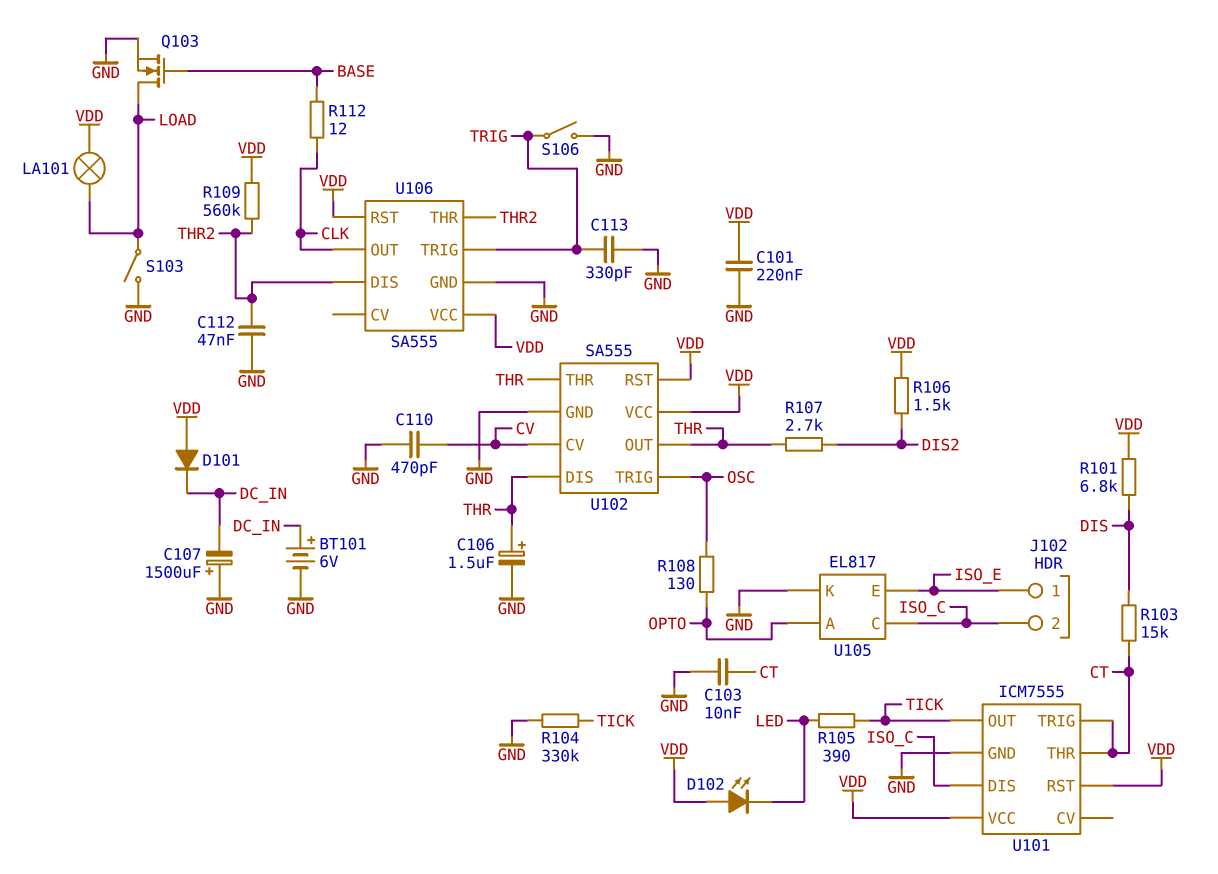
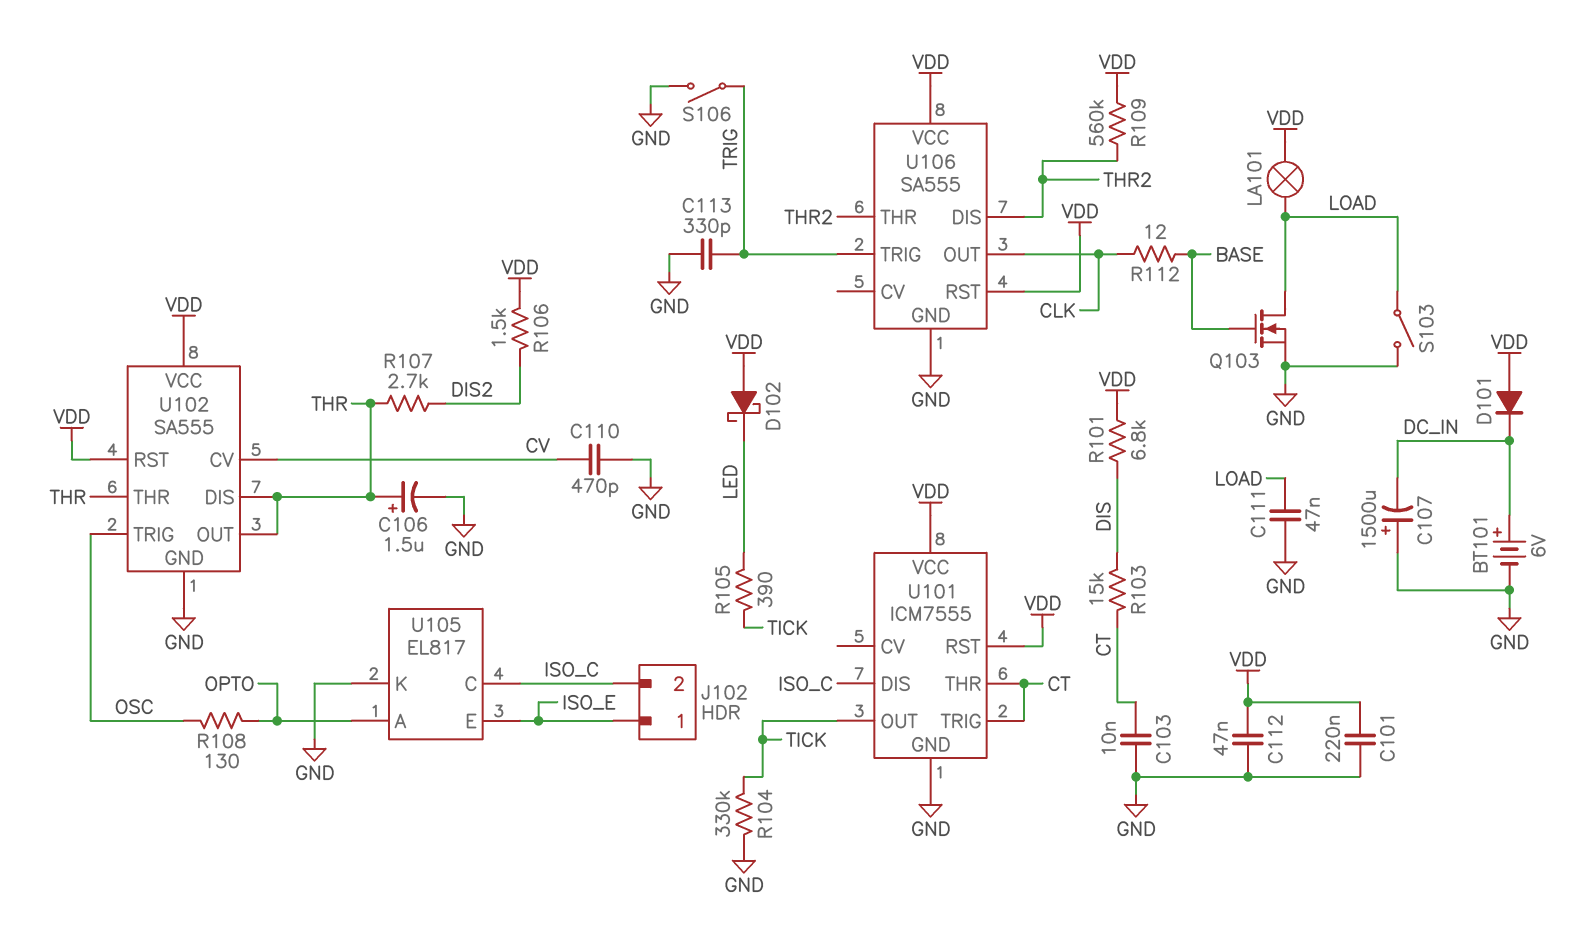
C111: none -> 47nF (GND, LOAD)
C112: 47nF (GND, THR2) -> 47nF (GND, VDD)
D102: LED (A VDD, K LED) -> schottky (A VDD, K LED)

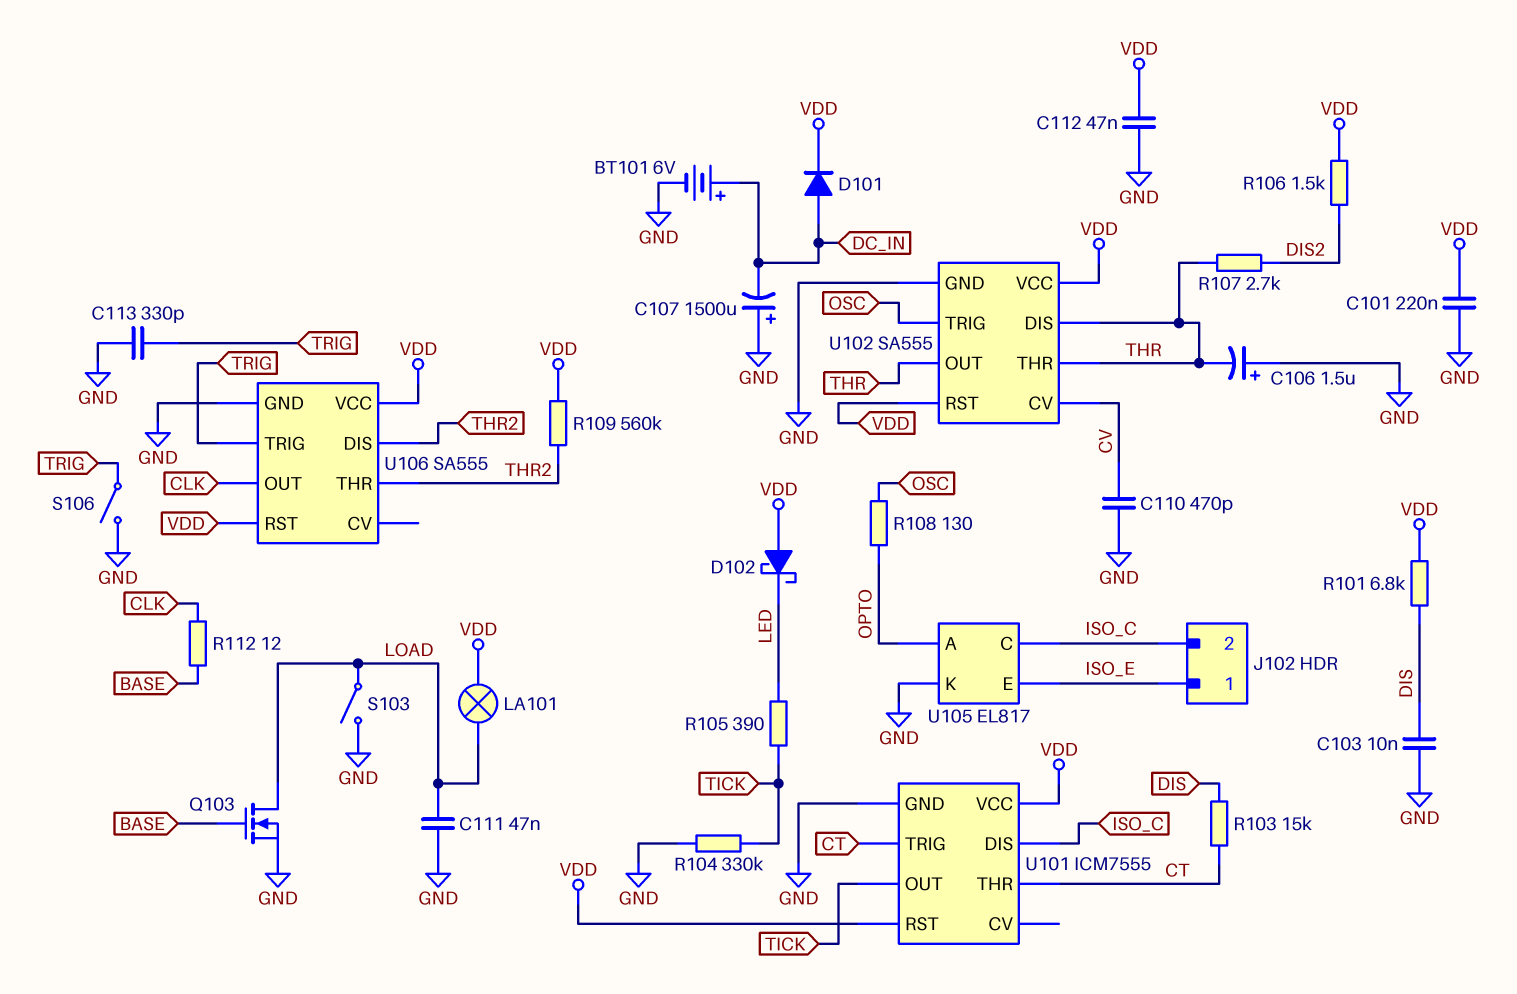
C103: 10nF (CT, GND) -> 10nF (DIS, GND)
C106: 1.5uF (plus THR, minus GND) -> 1.5uF (plus GND, minus THR)
D101: diode (A VDD, K DC_IN) -> diode (A DC_IN, K VDD)

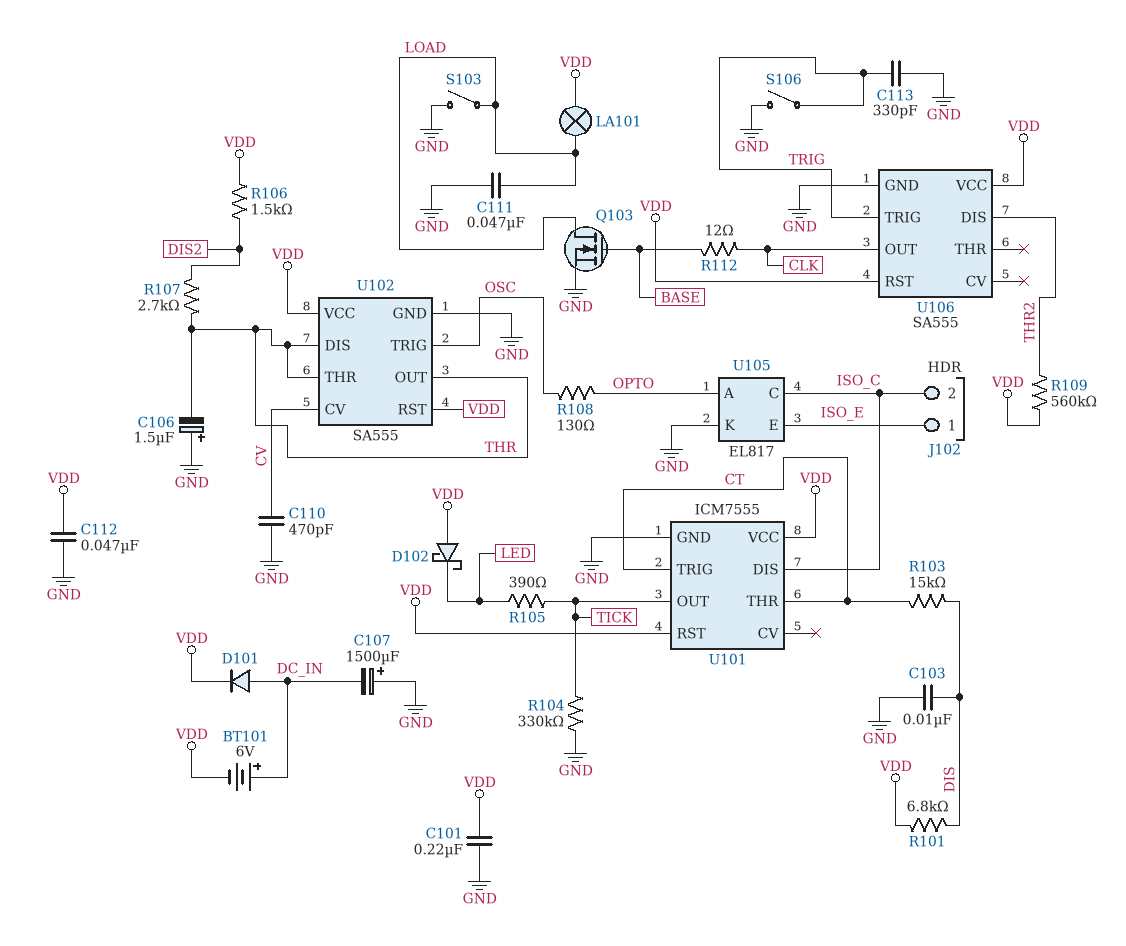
BT101: 6V (plus DC_IN, minus GND) -> 6V (plus DC_IN, minus VDD)
U106 pin THR: THR2 -> none

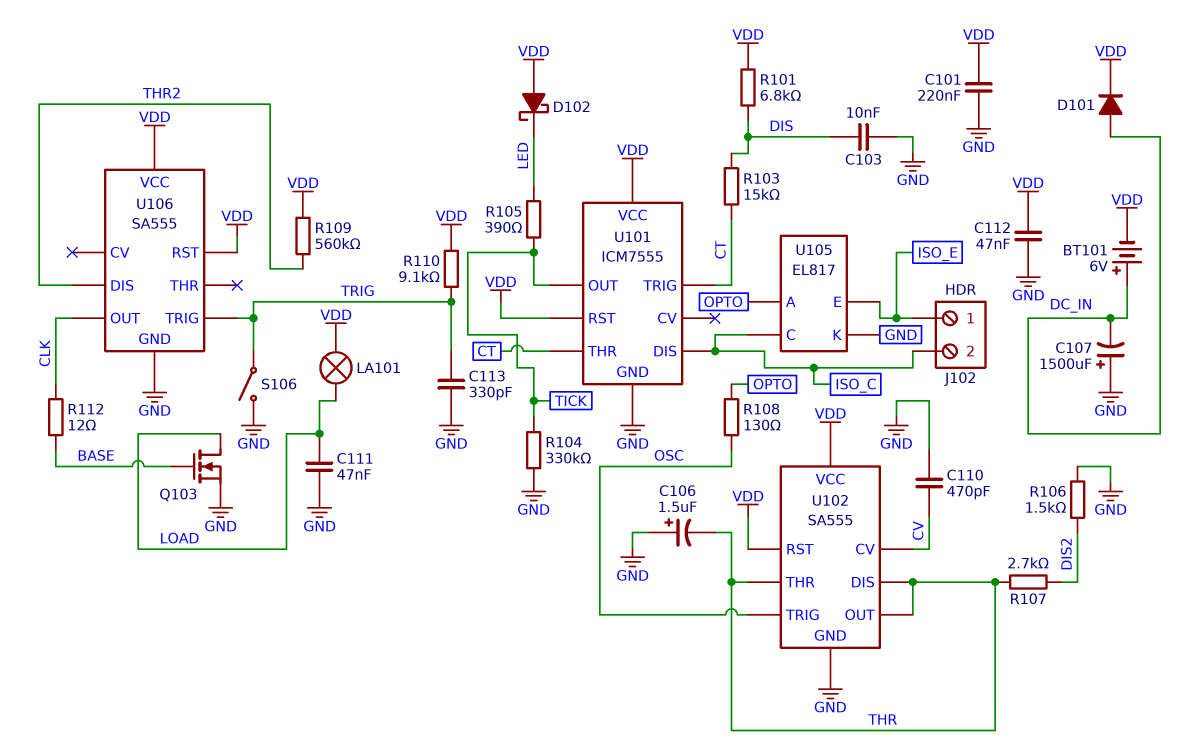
R106: 1.5k (DIS2, VDD) -> 1.5k (DIS2, GND)
R110: none -> 9.1k (TRIG, VDD)
S103: switch (GND, LOAD) -> none

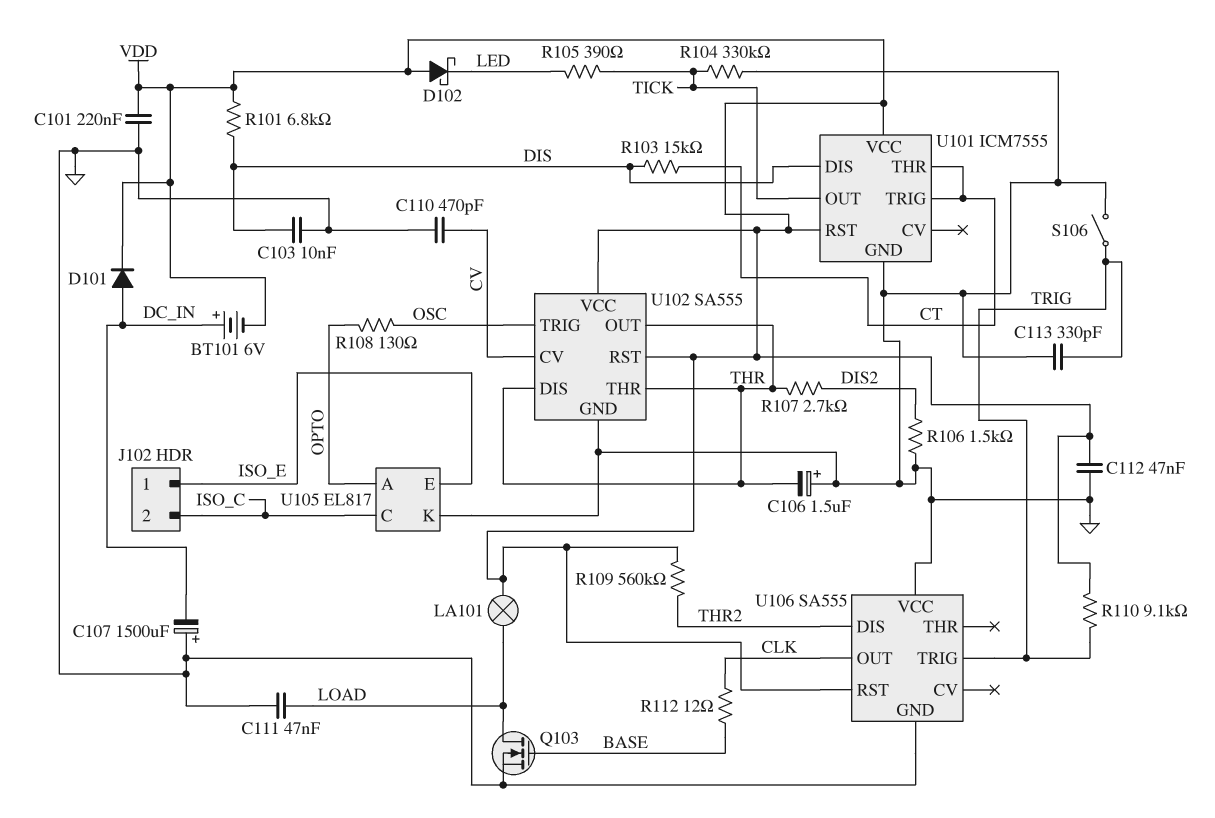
U101 pin DIS: ISO_C -> DIS
U106 pin VCC: VDD -> GND

